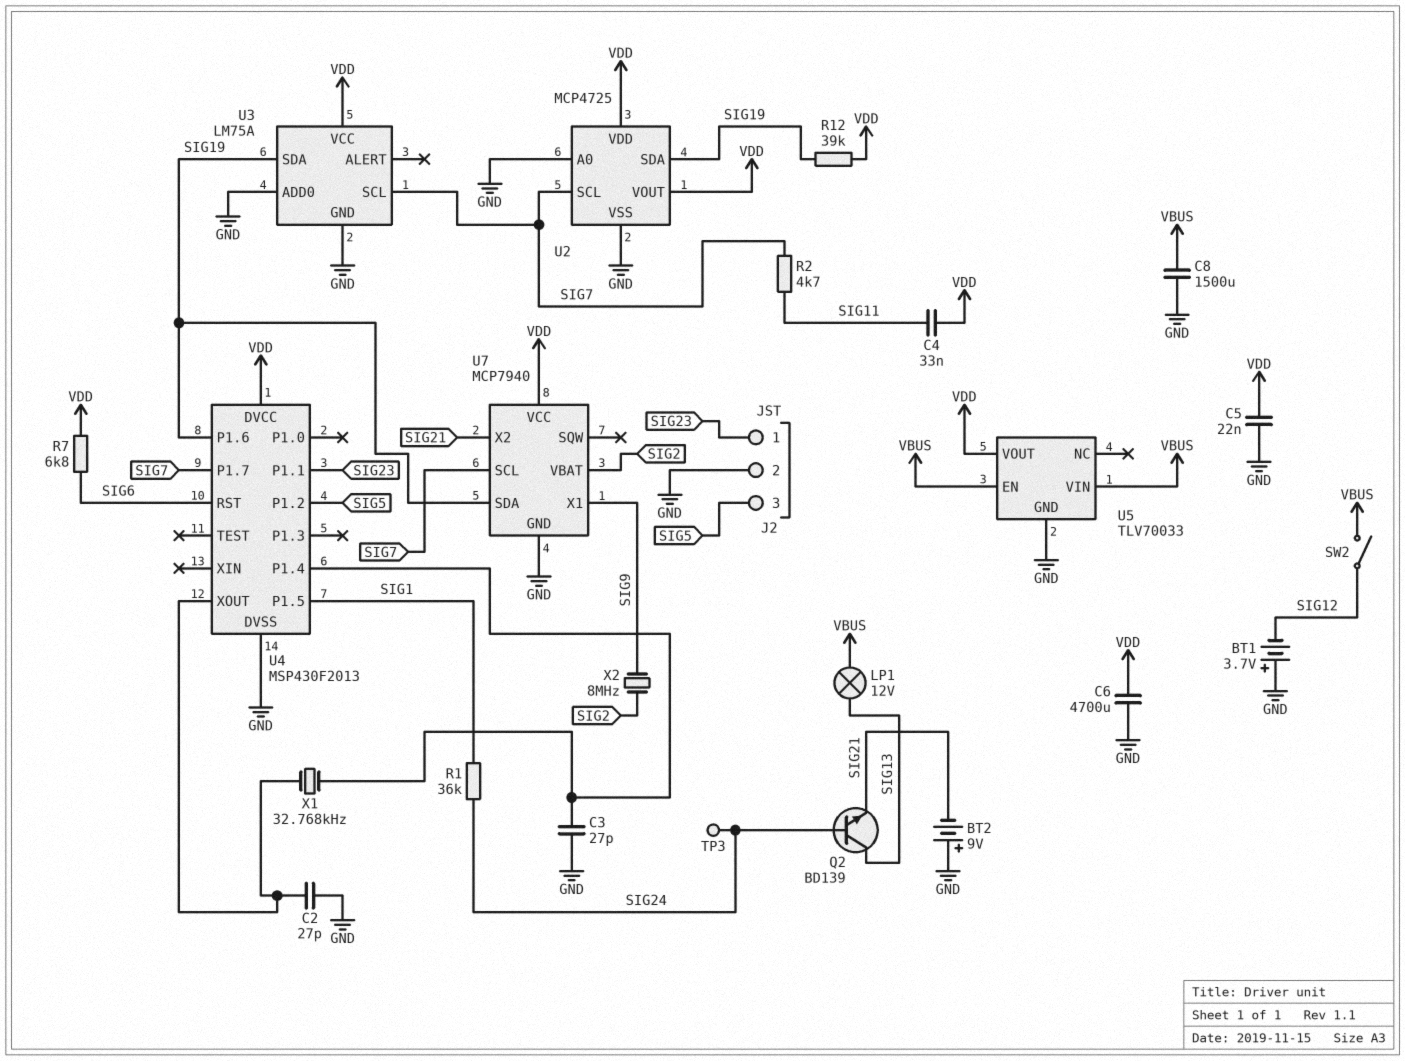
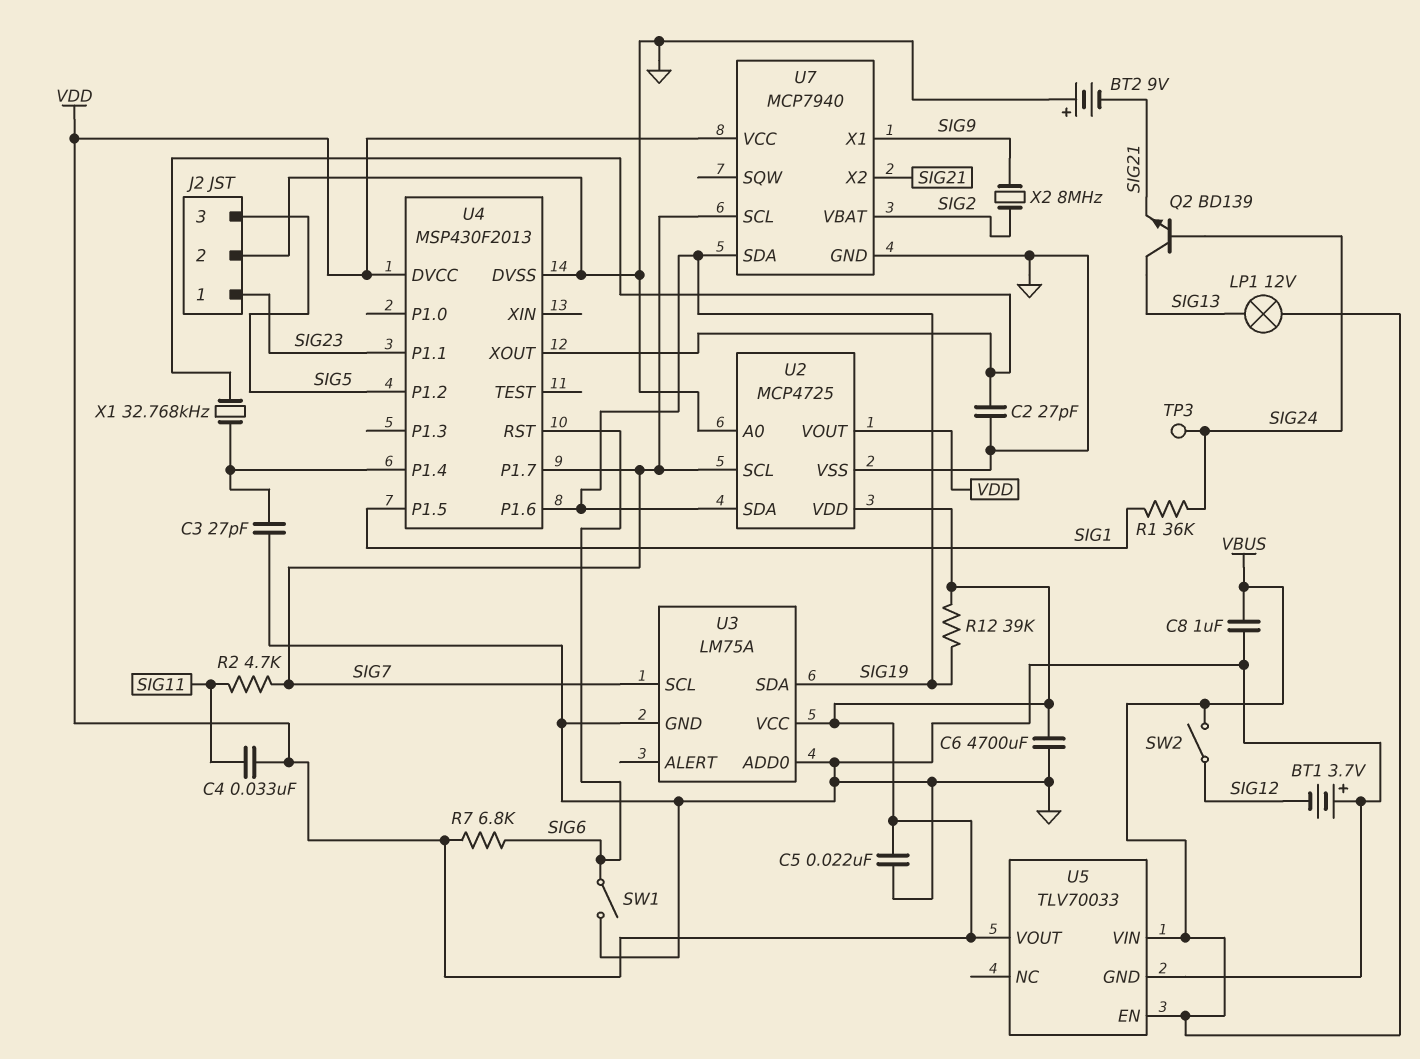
C8: 1500uF (GND, VBUS) -> 1uF (GND, VBUS)
SW1: none -> switch (GND, SIG6)

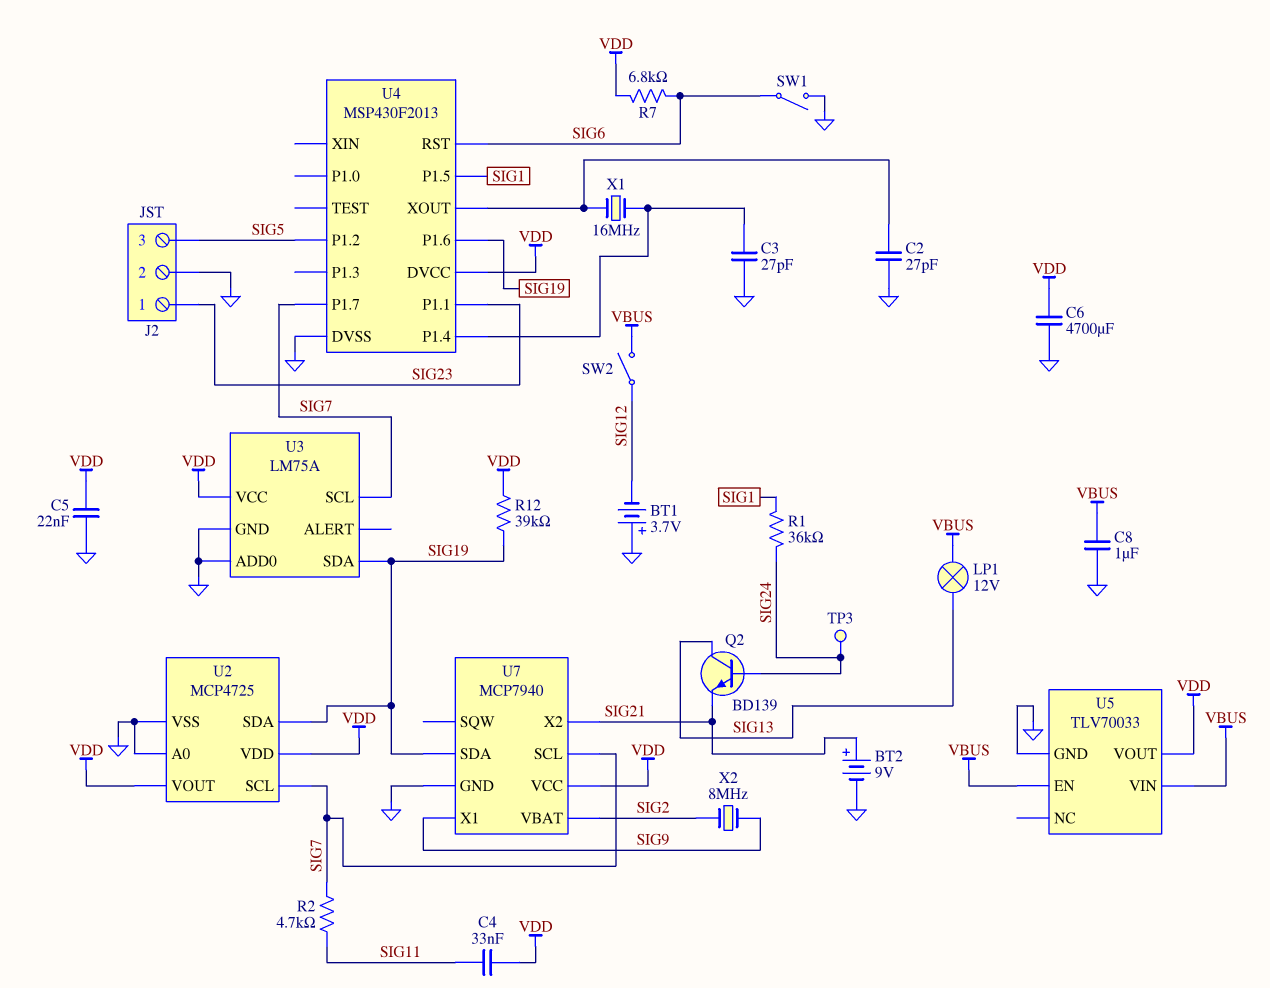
BT2: 9V (plus GND, minus SIG21) -> 9V (plus SIG21, minus GND)
X1: 32.768kHz (U4/P1.4, U4/XOUT) -> 16MHz (U4/P1.4, U4/XOUT)

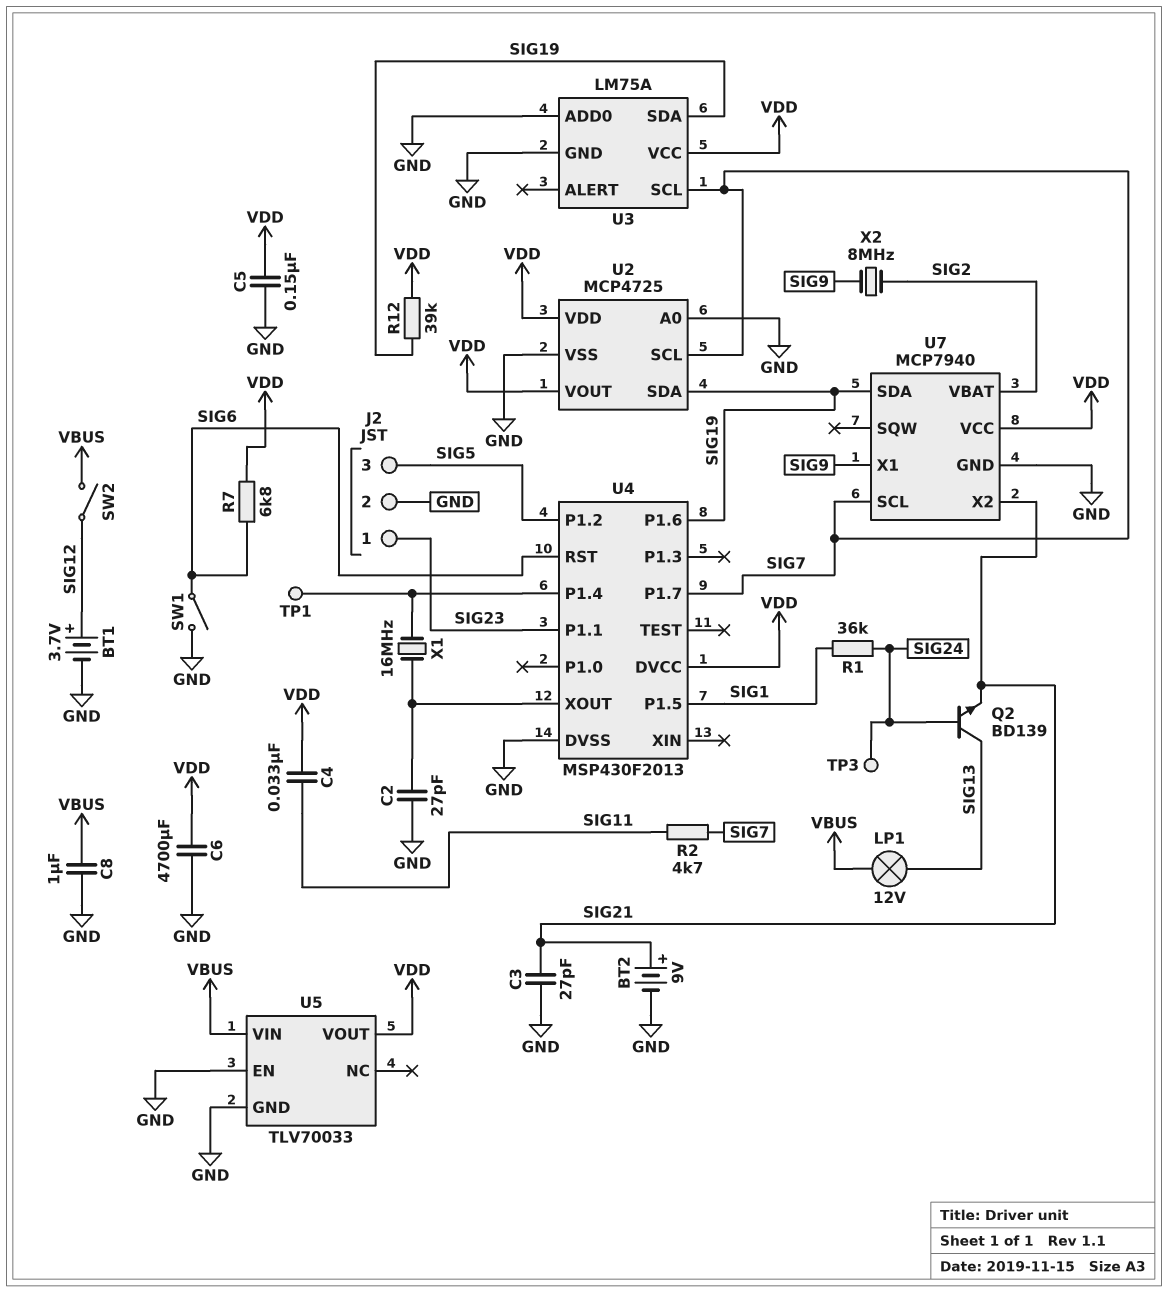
BT1: 3.7V (plus GND, minus SIG12) -> 3.7V (plus SIG12, minus GND)
C3: 27pF (GND, U4/P1.4) -> 27pF (GND, SIG21)
C5: 22nF (GND, VDD) -> 150nF (GND, VDD)
TP1: none -> test point (U4/P1.4)
U5 pin EN: VBUS -> GND

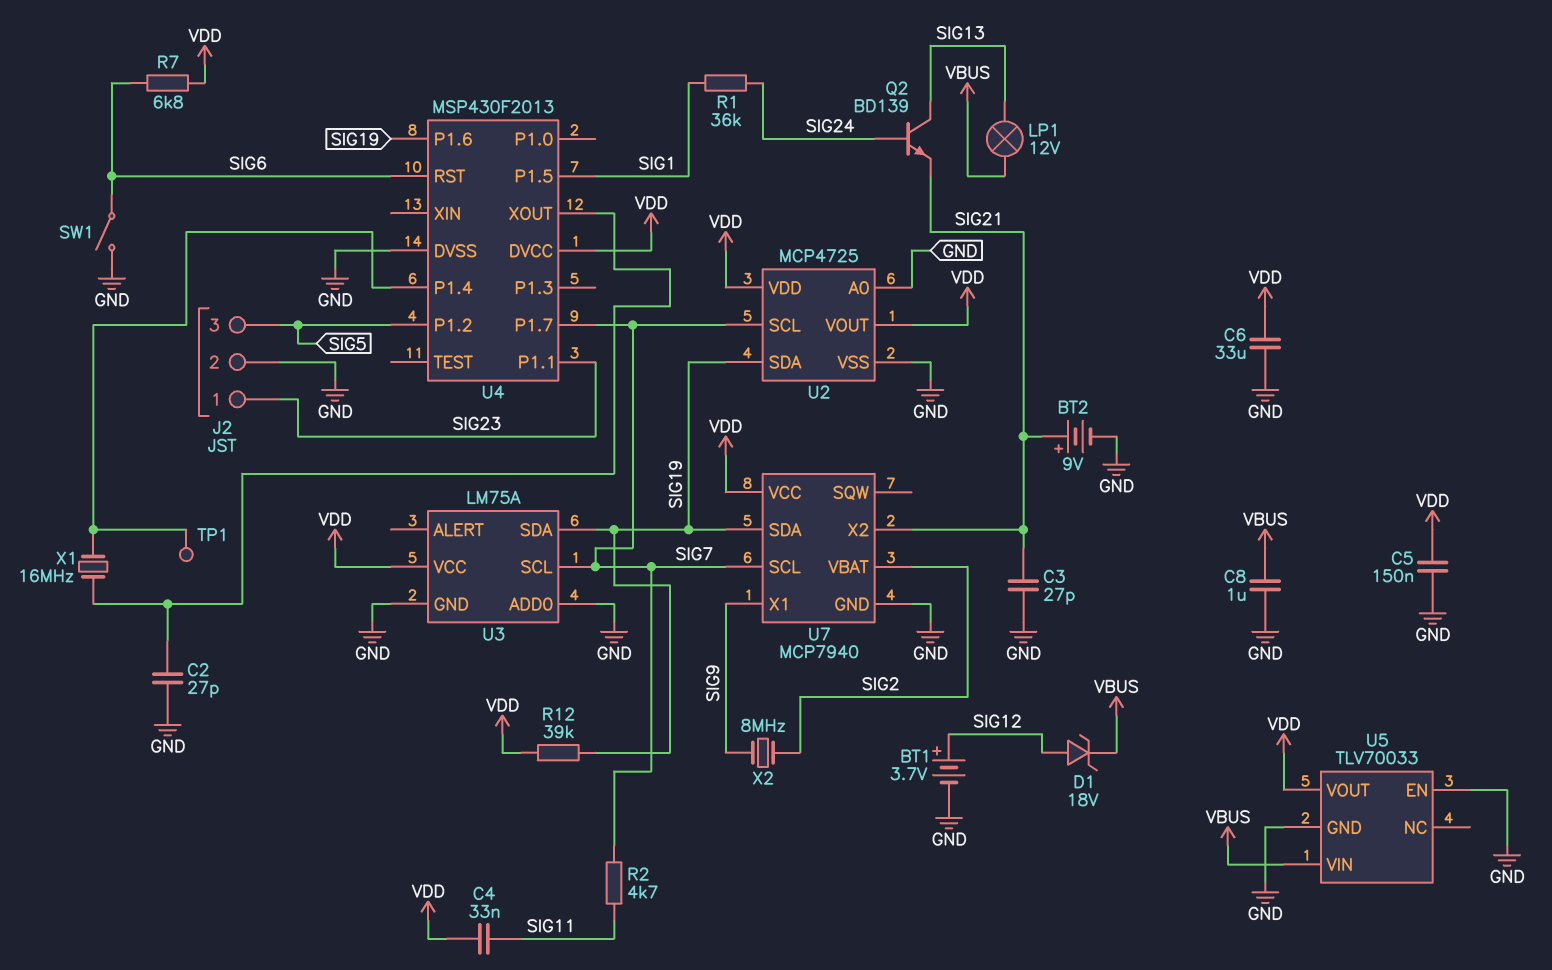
C6: 4700uF (GND, VDD) -> 33uF (GND, VDD)
D1: none -> zener 18V (A SIG12, K VBUS)
SW2: switch (SIG12, VBUS) -> none
TP3: test point (SIG24) -> none

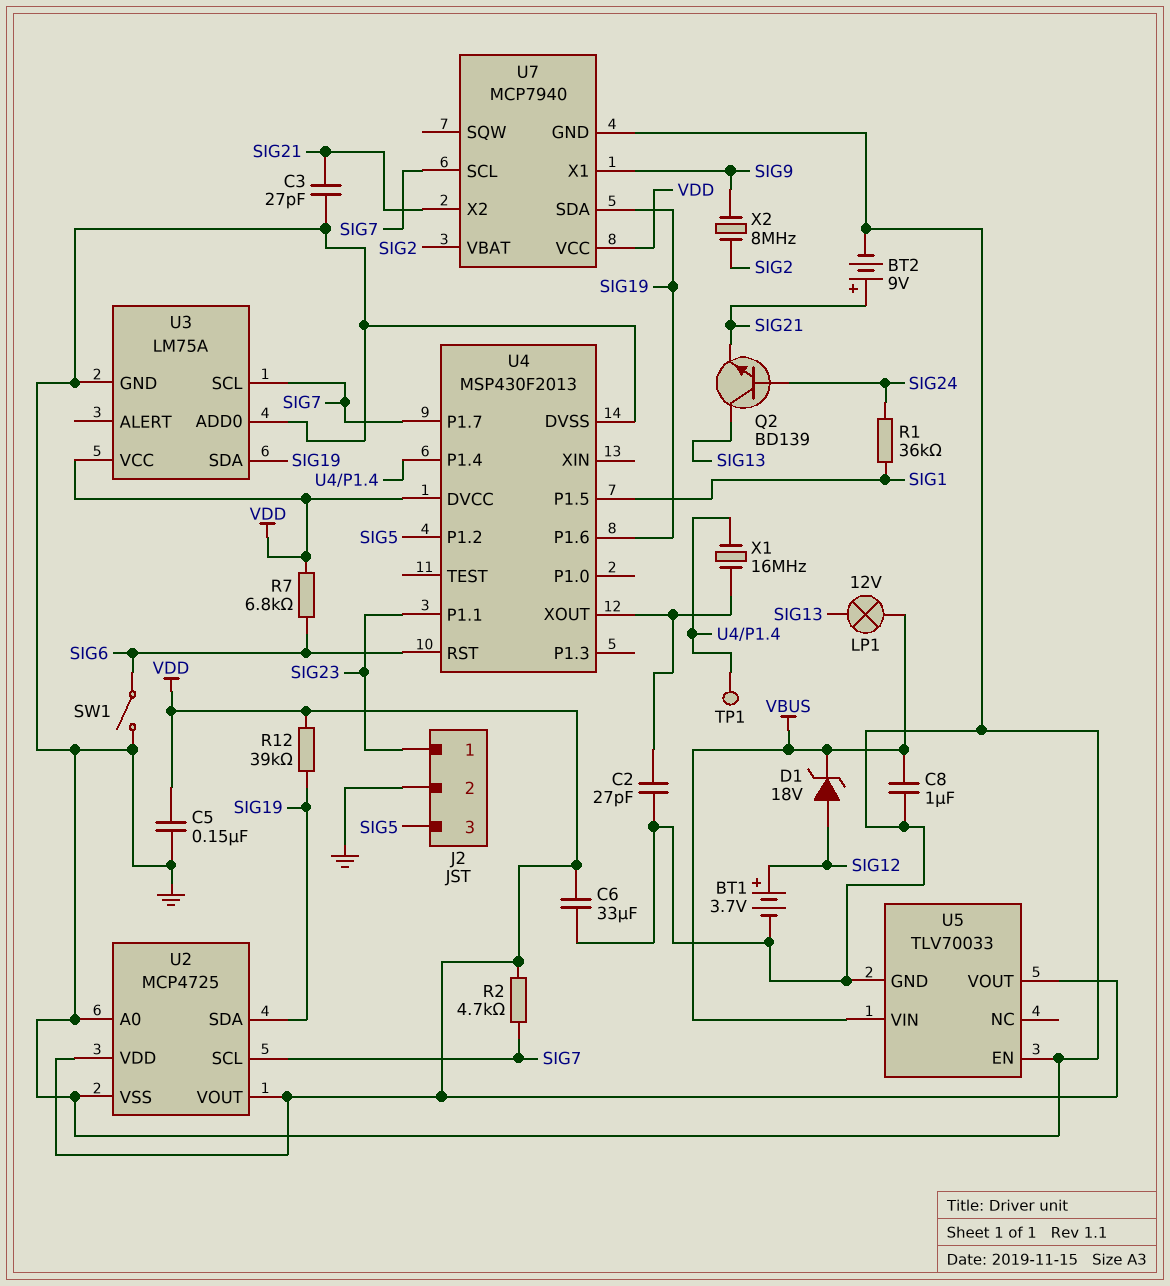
C4: 33nF (SIG11, VDD) -> none
R2: 4.7k (SIG7, SIG11) -> 4.7k (SIG7, VDD)

